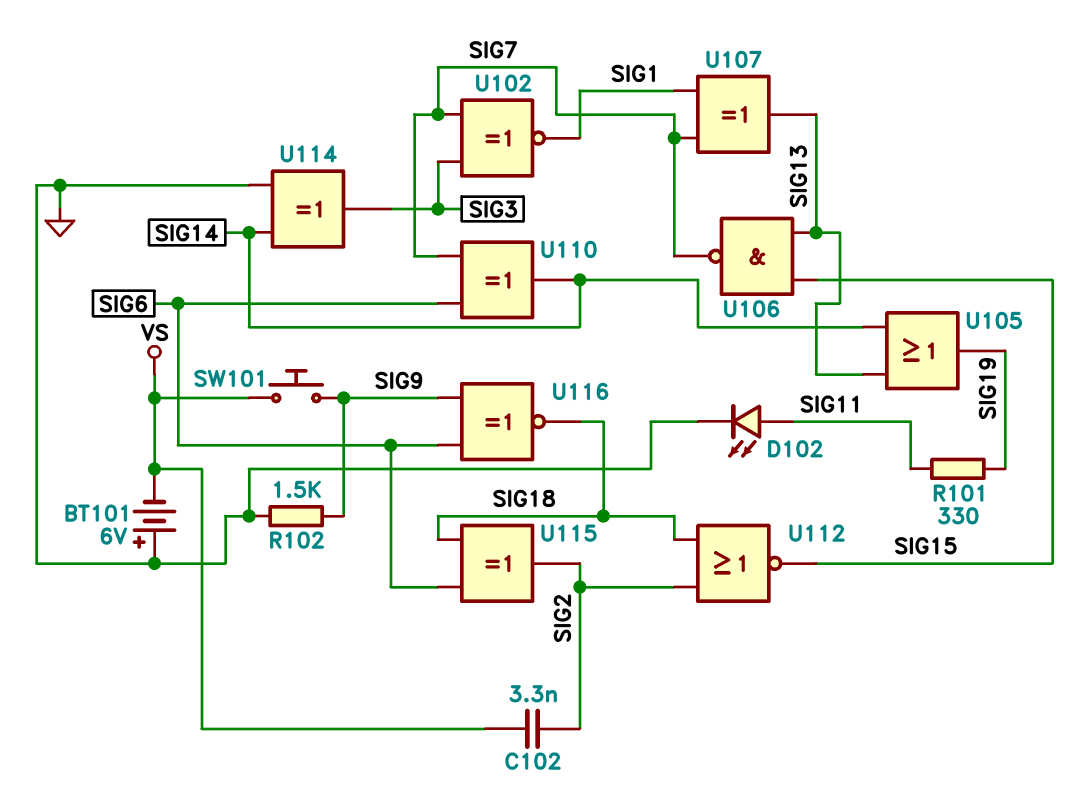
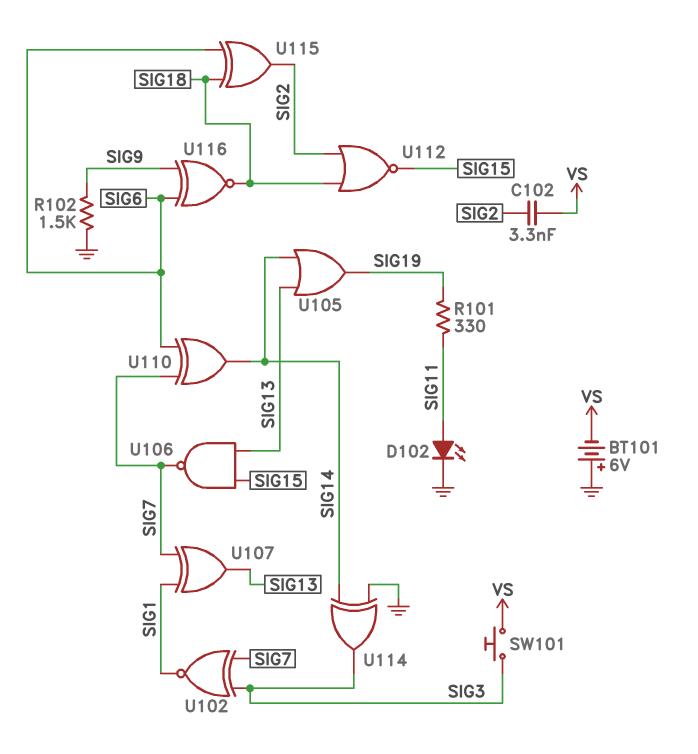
SW101: button (SIG9, VS) -> button (SIG3, VS)

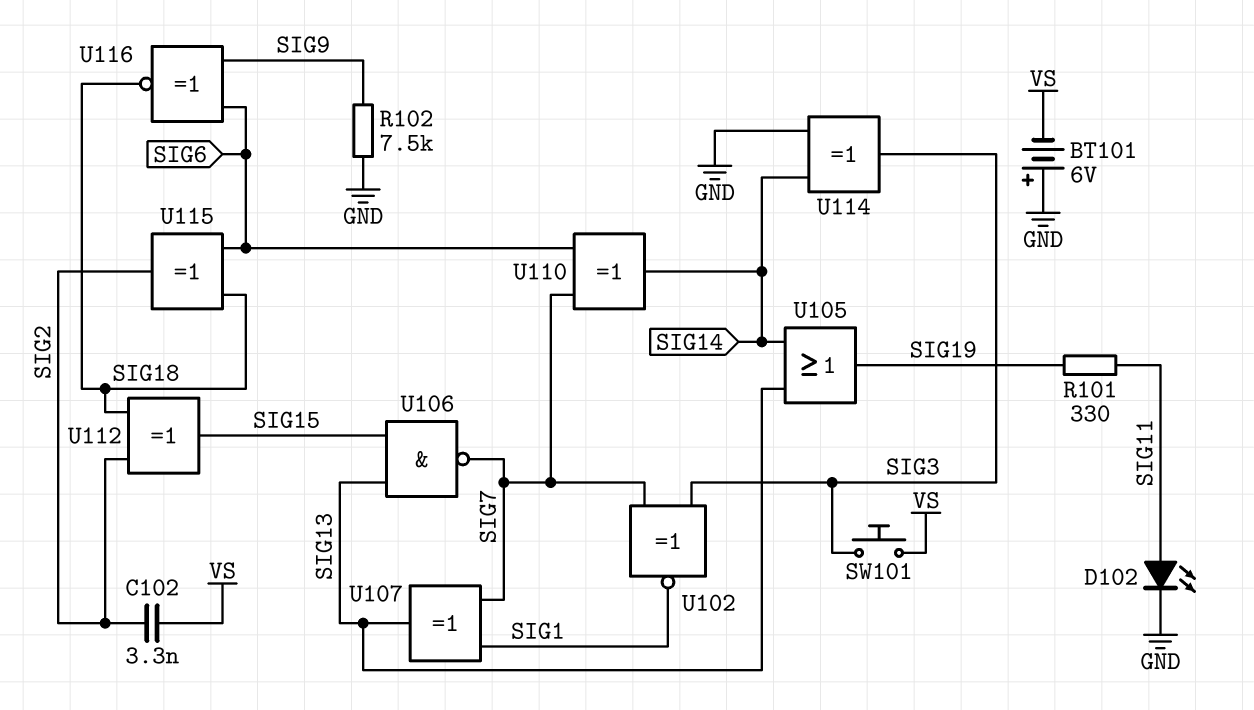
R102: 1.5k (GND, SIG9) -> 7.5k (GND, SIG9)
U112: NOR (in SIG2, in SIG18, out SIG15) -> XOR (in SIG2, in SIG18, out SIG15)

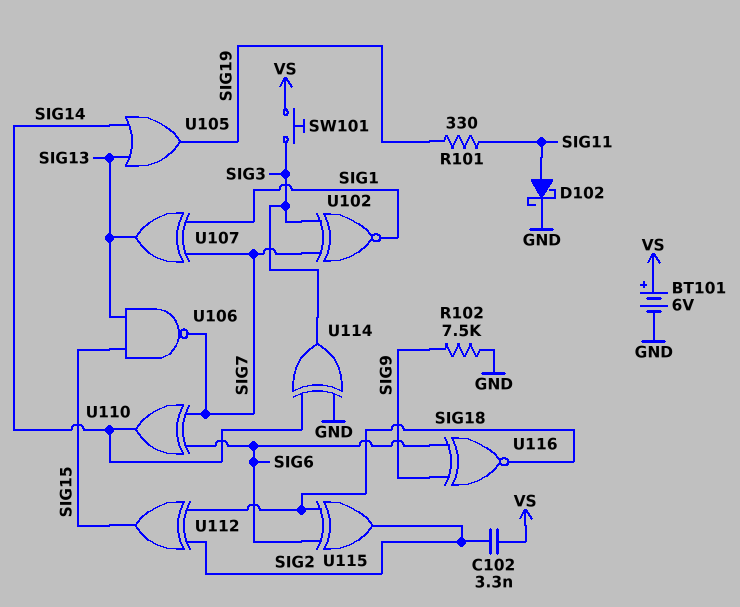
BT101: 6V (plus GND, minus VS) -> 6V (plus VS, minus GND)
D102: LED (A SIG11, K GND) -> schottky (A SIG11, K GND)

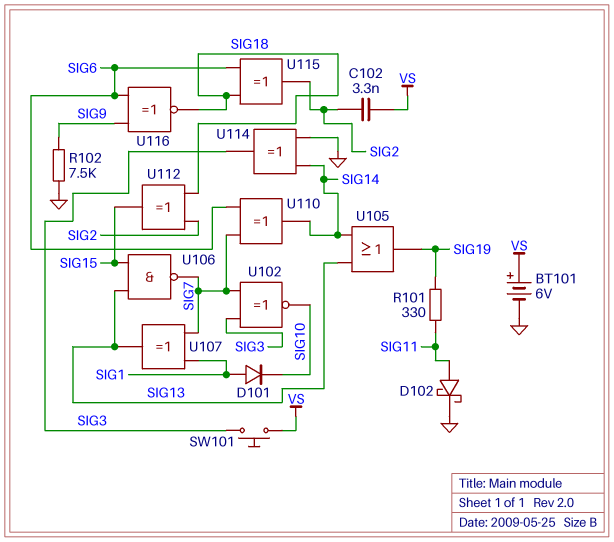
D101: none -> diode (A SIG1, K SIG10)
U102: XNOR (in SIG3, in SIG7, out SIG1) -> XNOR (in SIG3, in SIG7, out SIG10)

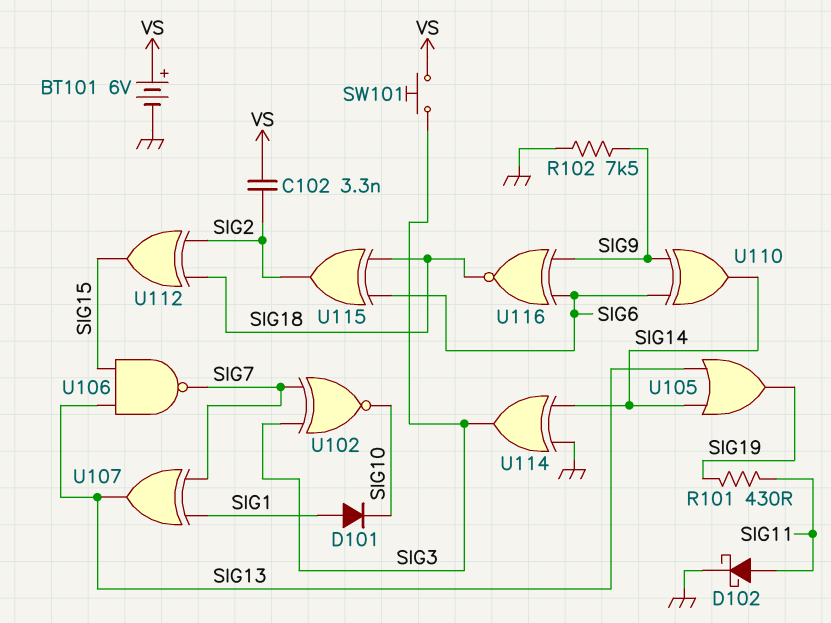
R101: 330 (SIG11, SIG19) -> 430 (SIG11, SIG19)
U110: XOR (in SIG6, in SIG7, out SIG14) -> XOR (in SIG6, in SIG9, out SIG14)

